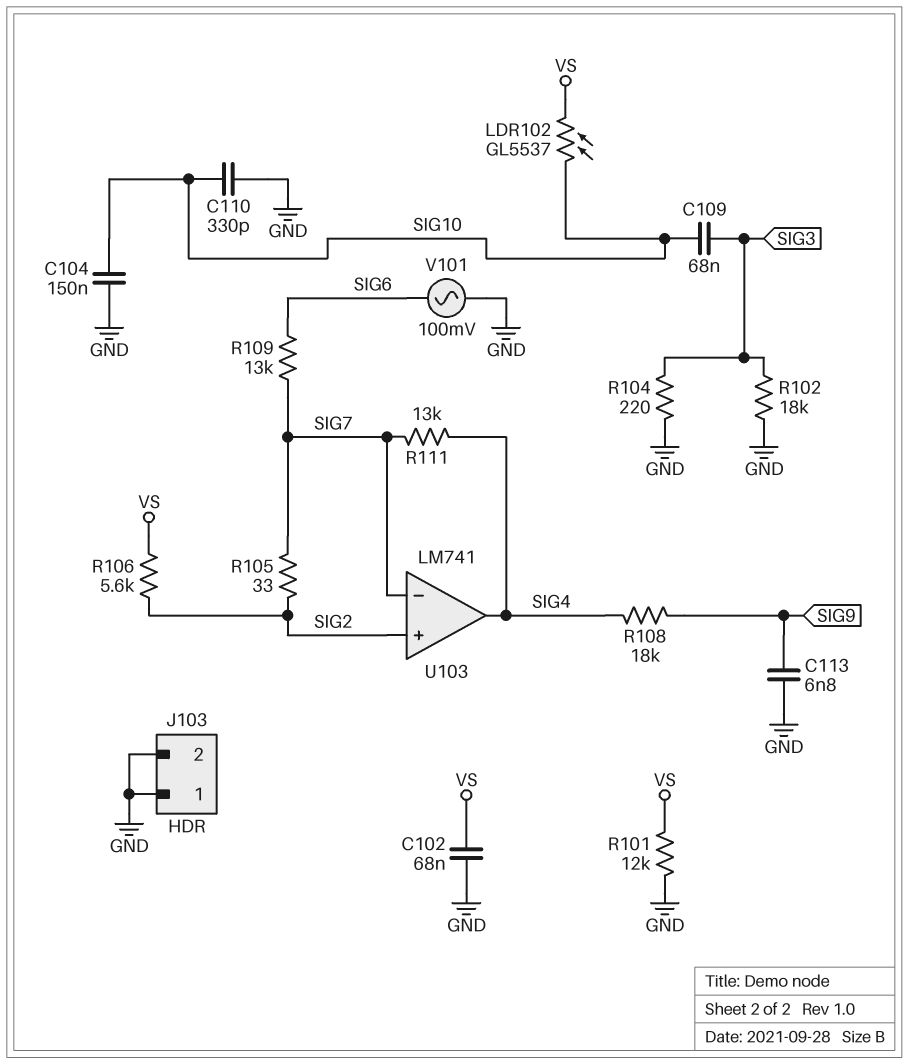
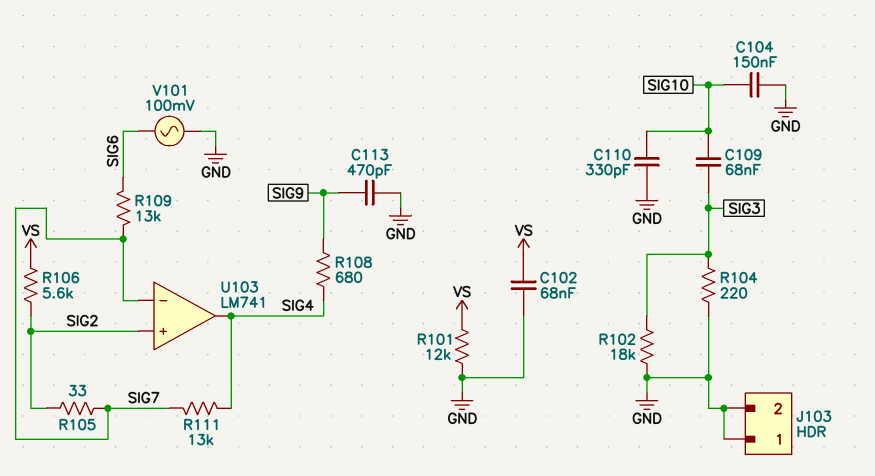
C113: 6.8nF (GND, SIG9) -> 470pF (GND, SIG9)
LDR102: GL5537 (SIG10, VS) -> none
R108: 18k (SIG4, SIG9) -> 680 (SIG4, SIG9)

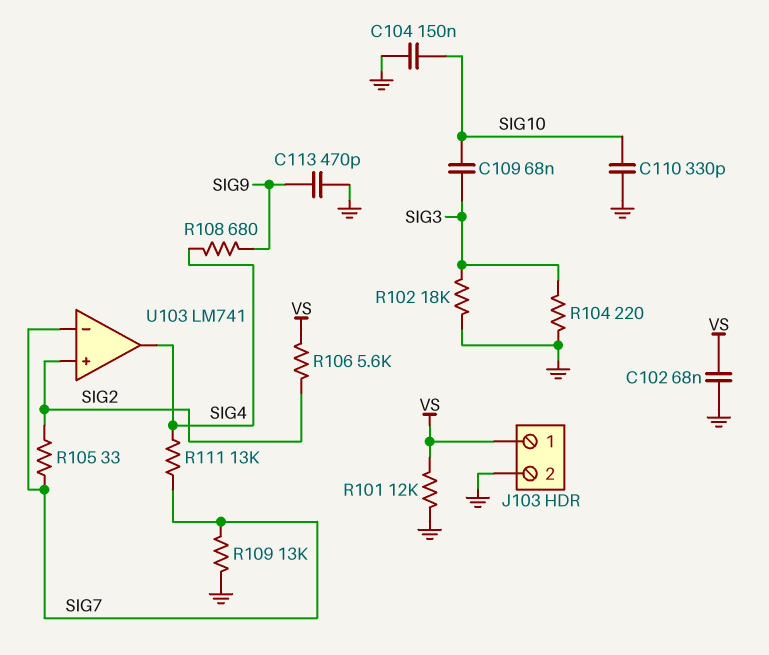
J103 pin 1: GND -> VS
R109: 13k (SIG6, SIG7) -> 13k (GND, SIG7)
V101: AC 100mV (GND, SIG6) -> none

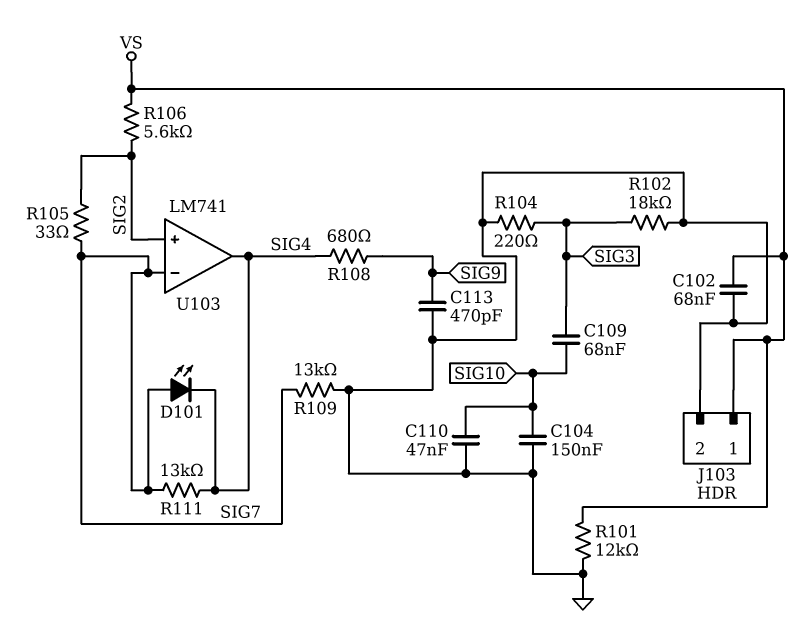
C110: 330pF (GND, SIG10) -> 47nF (GND, SIG10)
D101: none -> LED (A SIG7, K SIG4)

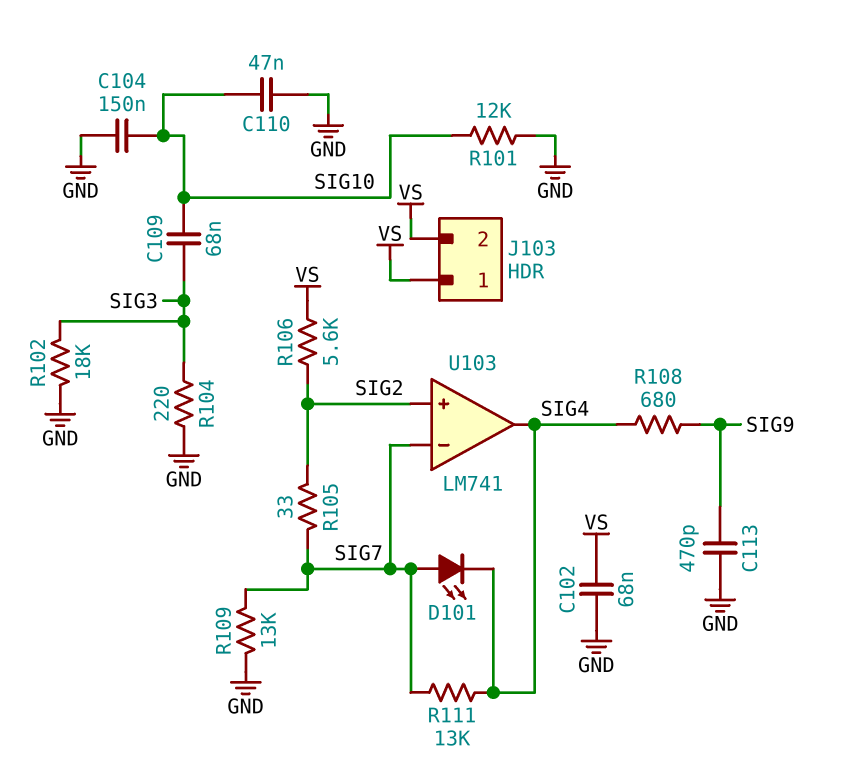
J103 pin 2: GND -> VS
R101: 12k (GND, VS) -> 12k (GND, SIG10)

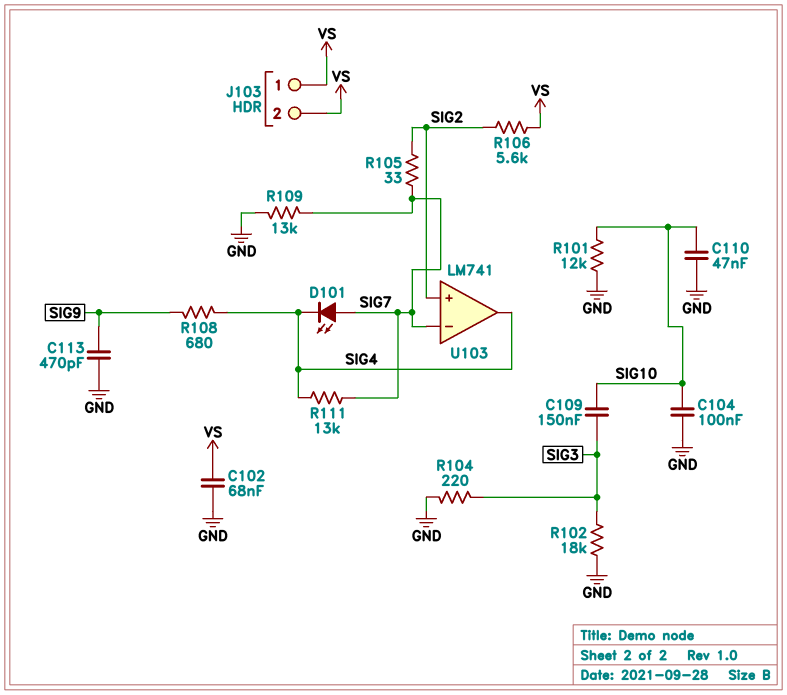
C104: 150nF (GND, SIG10) -> 100nF (GND, SIG10)
C109: 68nF (SIG3, SIG10) -> 150nF (SIG3, SIG10)

